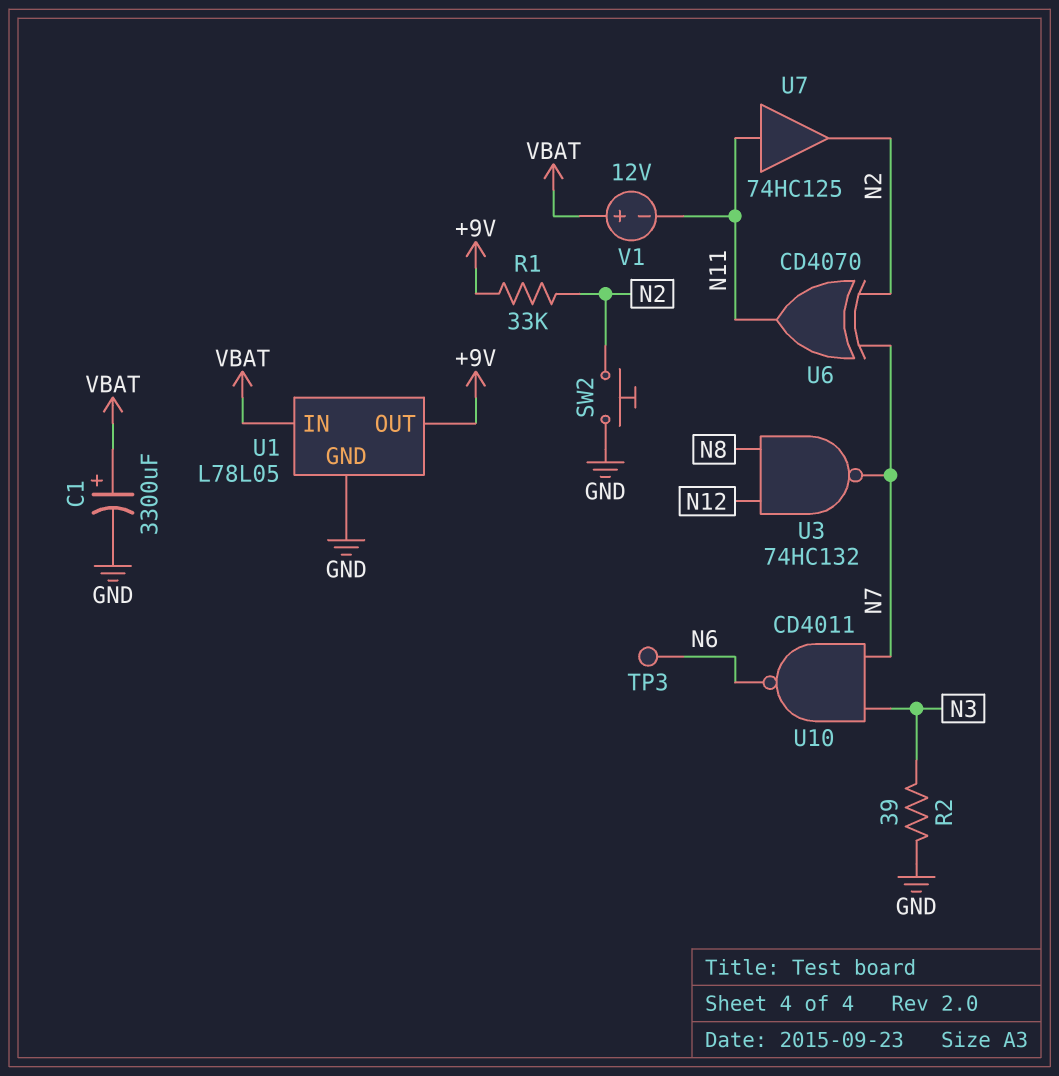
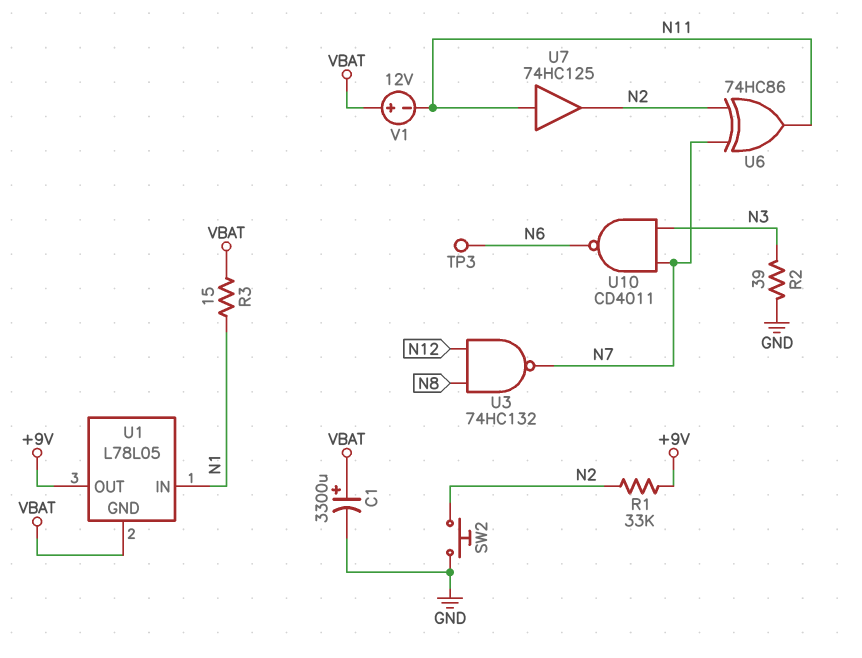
R3: none -> 15 (N1, VBAT)
U1 pin GND: GND -> VBAT
U1 pin IN: VBAT -> N1
U6: XOR CD4070 (in N2, in N7, out N11) -> XOR 74HC86 (in N2, in N7, out N11)

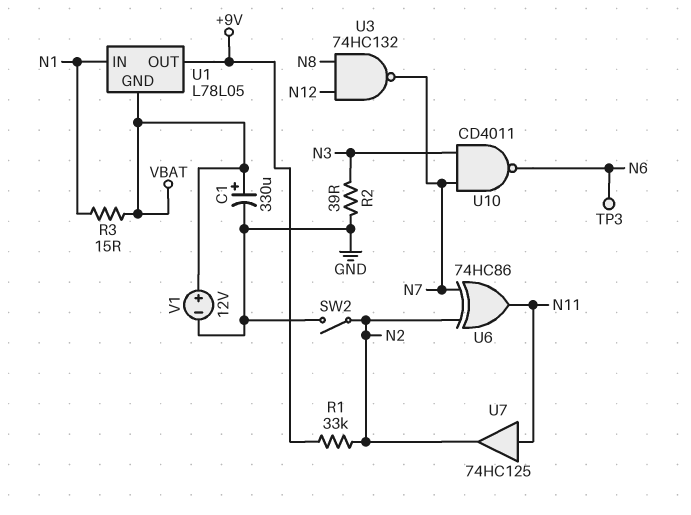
C1: 3300uF (plus VBAT, minus GND) -> 330uF (plus VBAT, minus GND)
SW2: button (GND, N2) -> switch (GND, N2)
V1: 12V (plus VBAT, minus N11) -> 12V (plus VBAT, minus GND)

